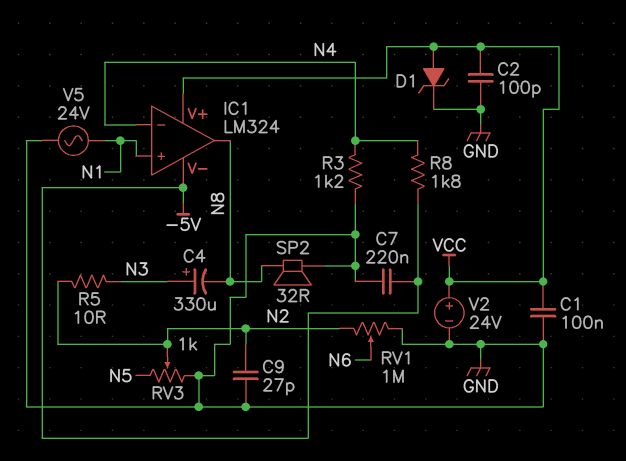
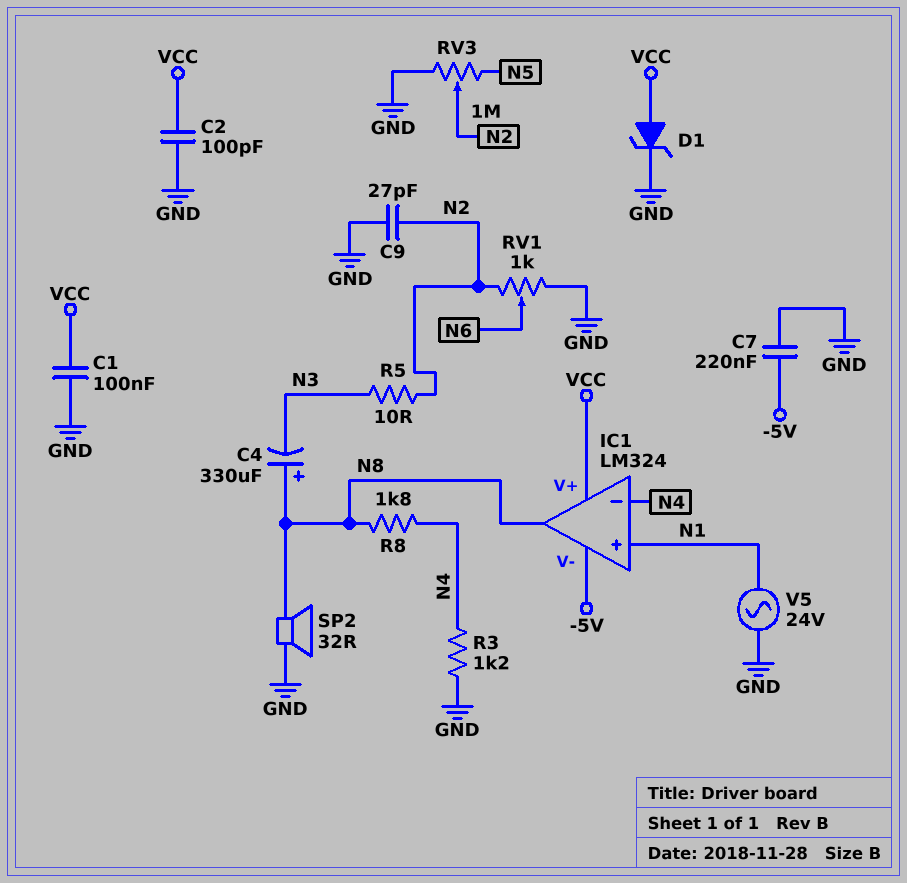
C4: 330uF (plus N3, minus N8) -> 330uF (plus N8, minus N3)
R8: 1.8k (-5V, N4) -> 1.8k (N4, N8)
RV1: 1M (GND, N2, wiper N6) -> 1k (GND, N2, wiper N6)
RV3: 1k (GND, N5, wiper N2) -> 1M (GND, N5, wiper N2)
V2: 24V (plus VCC, minus GND) -> none

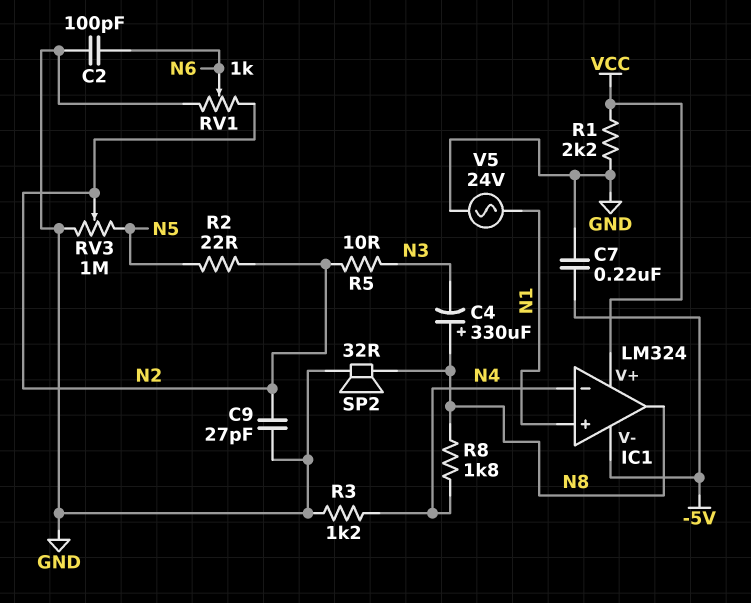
C1: 100nF (GND, VCC) -> none
C2: 100pF (GND, VCC) -> 100pF (GND, N6)
D1: zener (A VCC, K GND) -> none
R1: none -> 2.2k (GND, VCC)
R2: none -> 22 (N2, N5)

